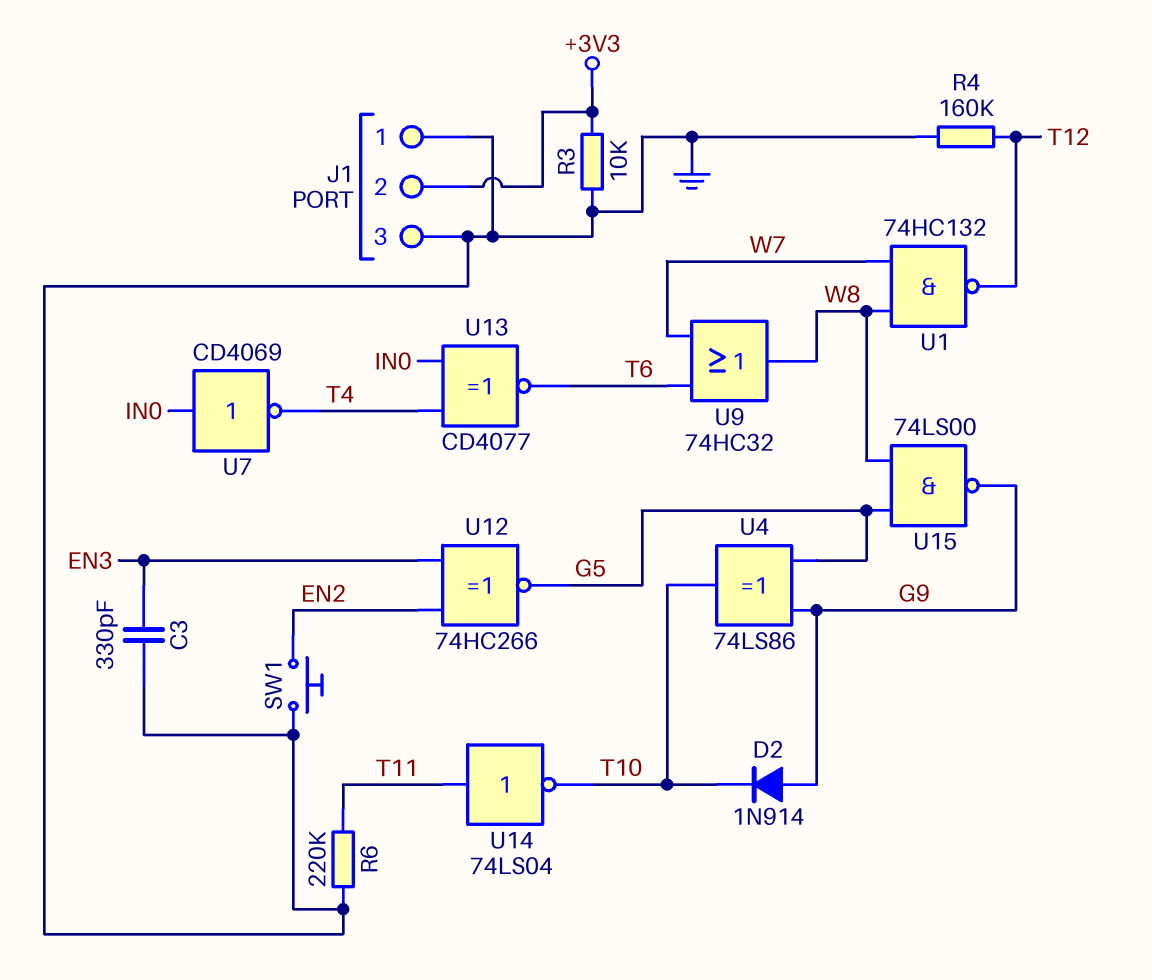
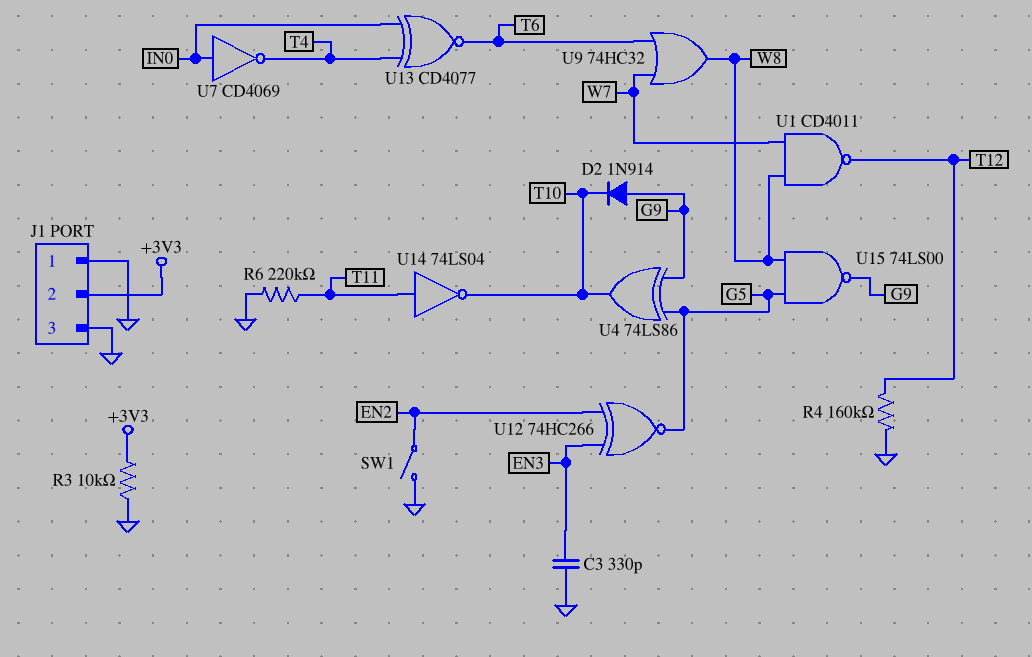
SW1: button (EN2, GND) -> switch (EN2, GND)
U1: NAND 74HC132 (in W7, in W8, out T12) -> NAND CD4011 (in W7, in W8, out T12)

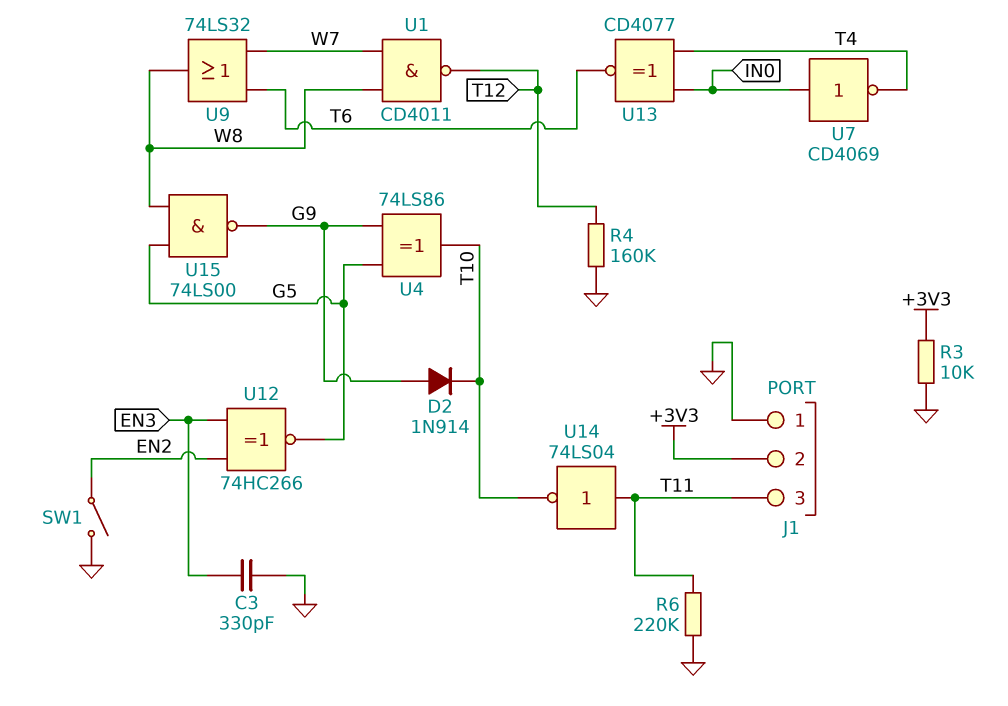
J1 pin 3: GND -> T11
U9: OR 74HC32 (in T6, in W7, out W8) -> OR 74LS32 (in T6, in W7, out W8)

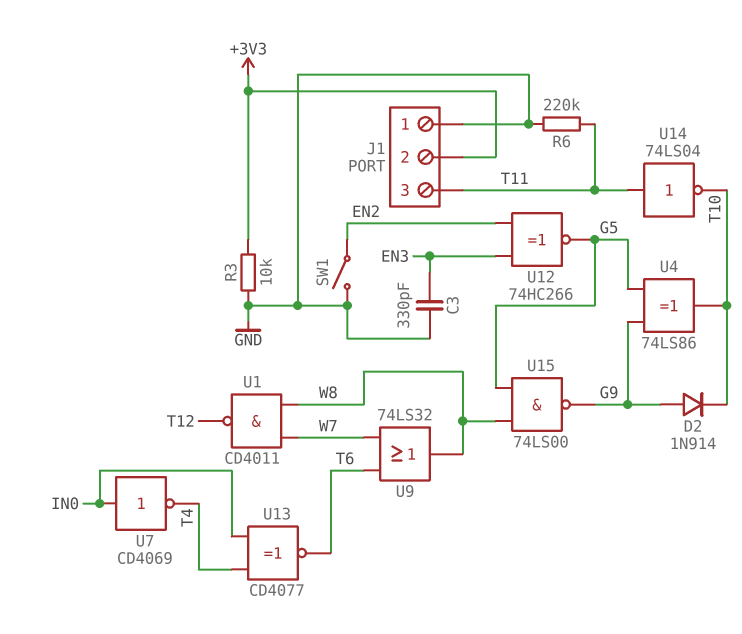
R4: 160k (GND, T12) -> none

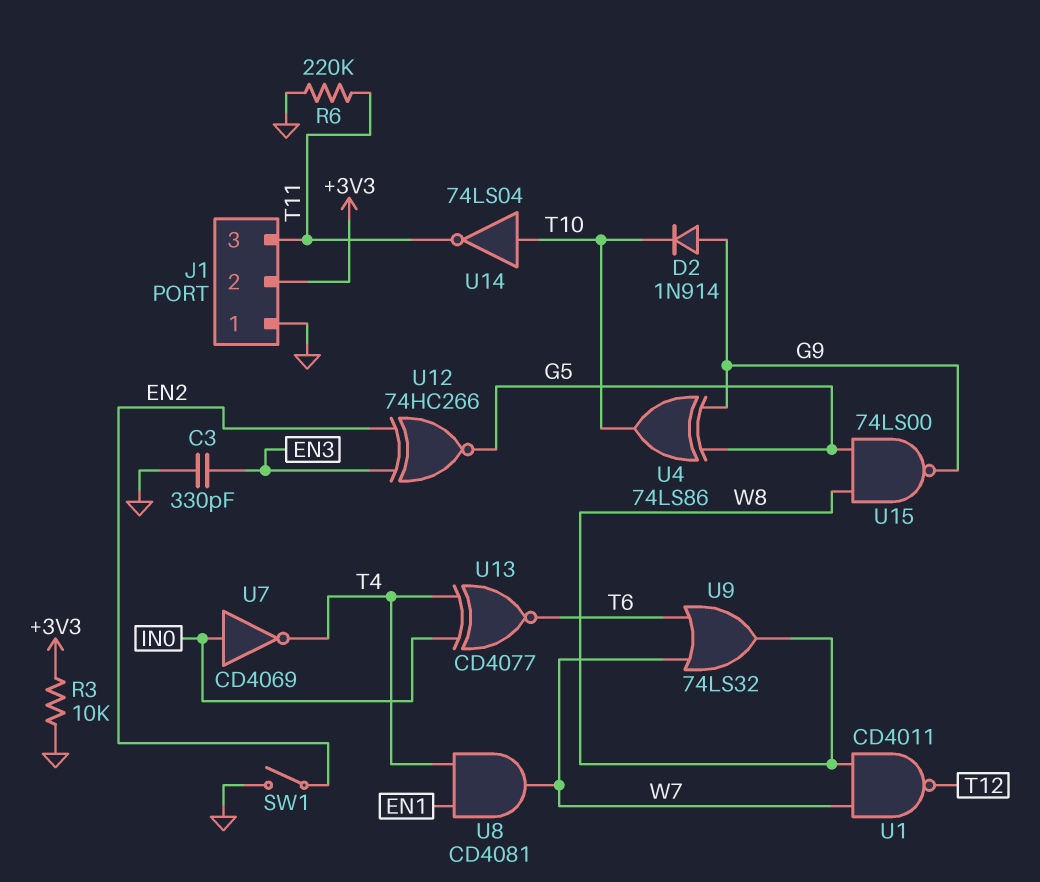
U8: none -> AND CD4081 (in EN1, in T4, out W7)
U14: NOT 74LS04 (in T11, out T10) -> NOT 74LS04 (in T10, out T11)

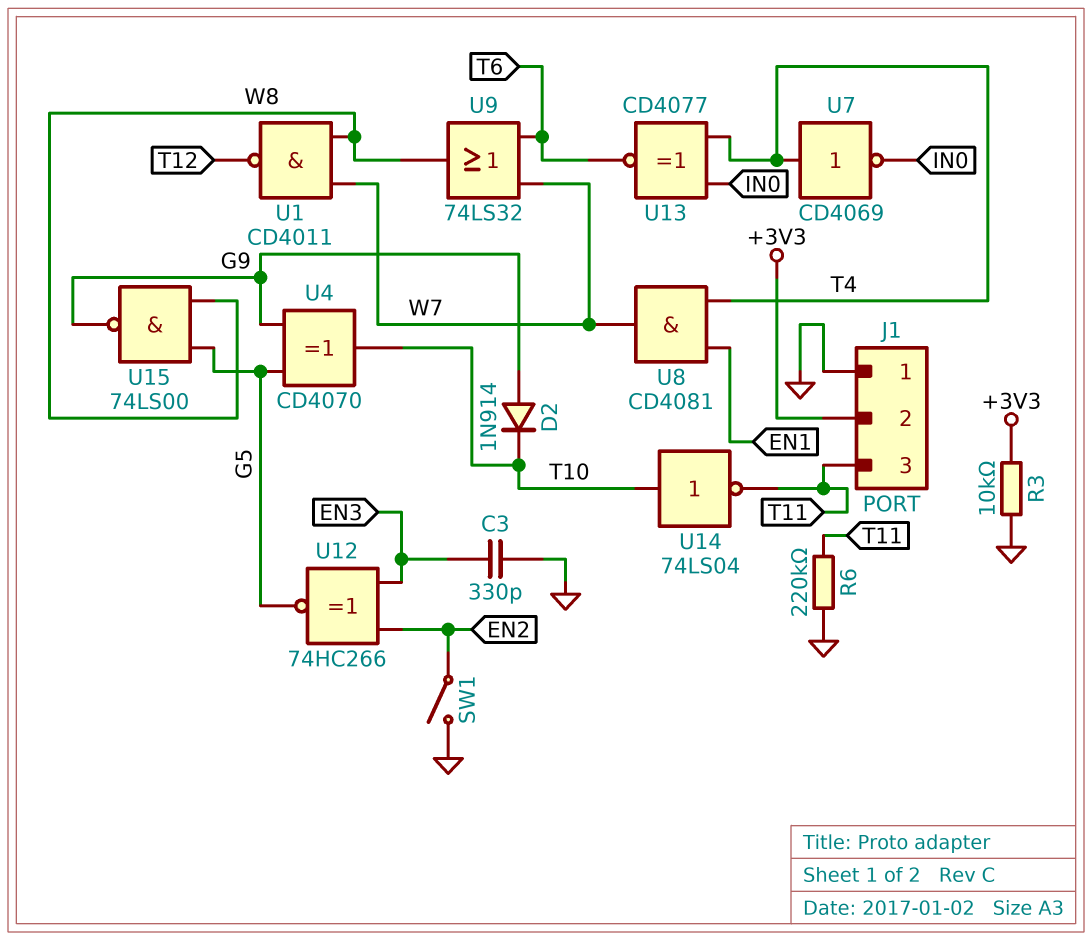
U4: XOR 74LS86 (in G5, in G9, out T10) -> XOR CD4070 (in G5, in G9, out T10)
U7: NOT CD4069 (in IN0, out T4) -> NOT CD4069 (in T4, out IN0)

